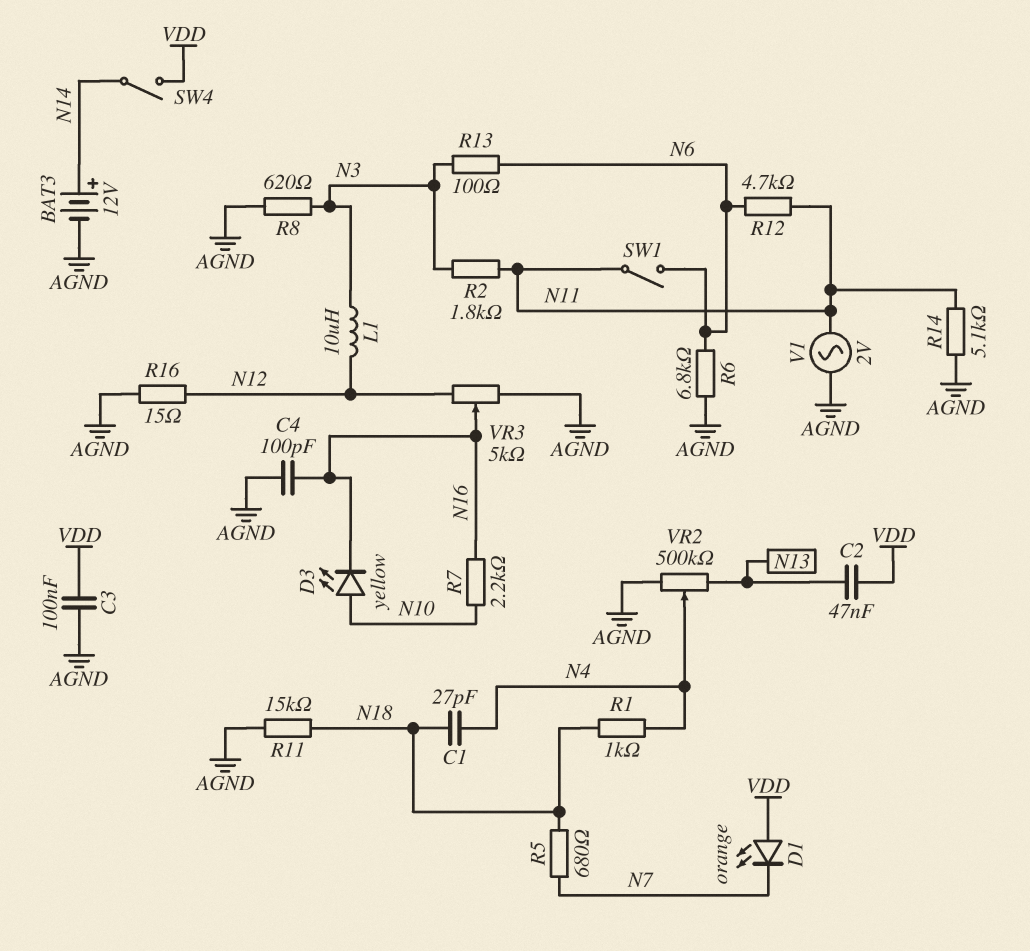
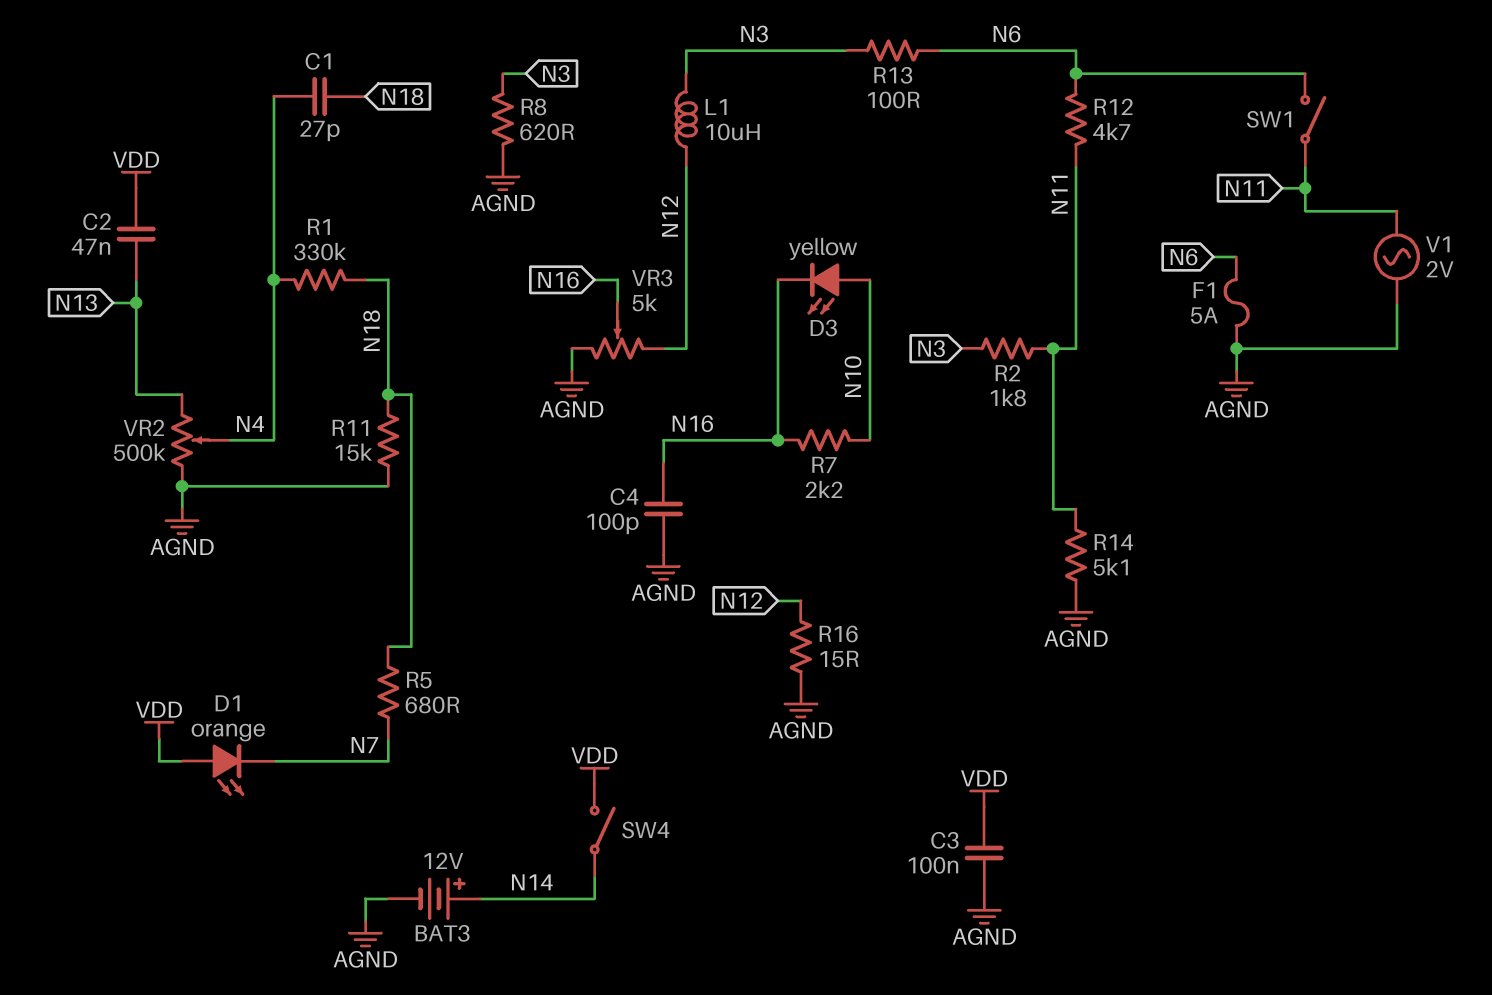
F1: none -> 5A (AGND, N6)
R1: 1k (N4, N18) -> 330k (N4, N18)
R6: 6.8k (AGND, N6) -> none

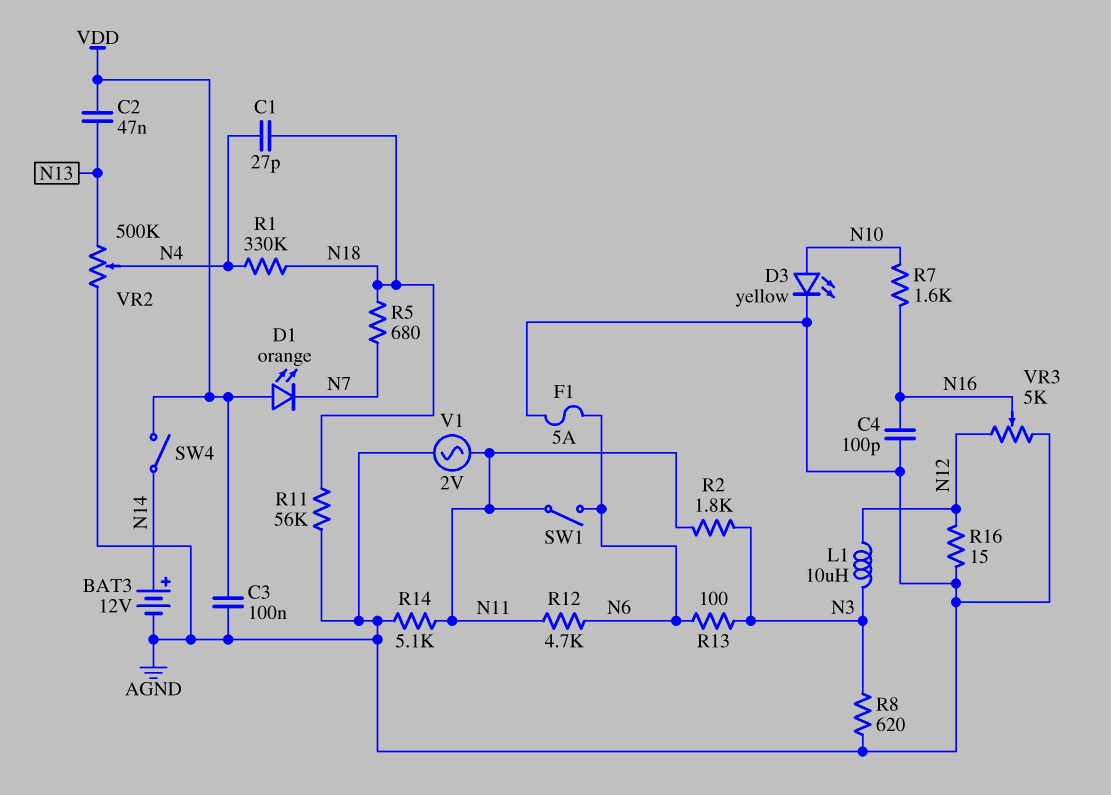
D3: LED yellow (A N10, K N16) -> LED yellow (A N10, K AGND)
R7: 2.2k (N10, N16) -> 1.6k (N10, N16)
R11: 15k (AGND, N18) -> 56k (AGND, N18)

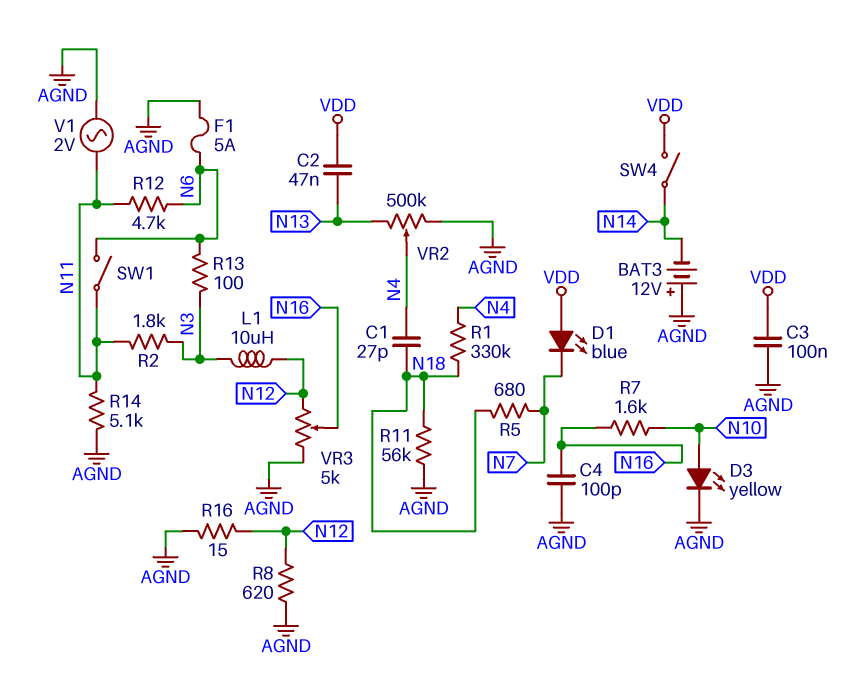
BAT3: 12V (plus N14, minus AGND) -> 12V (plus AGND, minus N14)
D1: LED orange (A VDD, K N7) -> LED blue (A VDD, K N7)
R8: 620 (AGND, N3) -> 620 (AGND, N12)

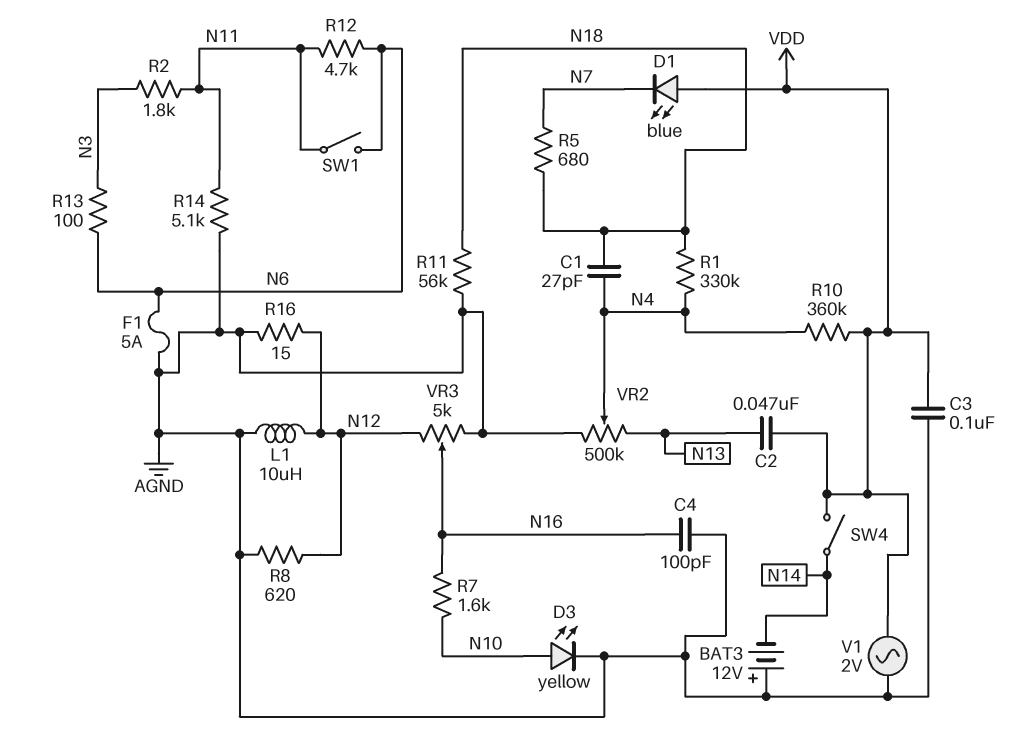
L1: 10uH (N3, N12) -> 10uH (AGND, N12)
R10: none -> 360k (N4, VDD)
V1: AC 2V (AGND, N11) -> AC 2V (AGND, VDD)

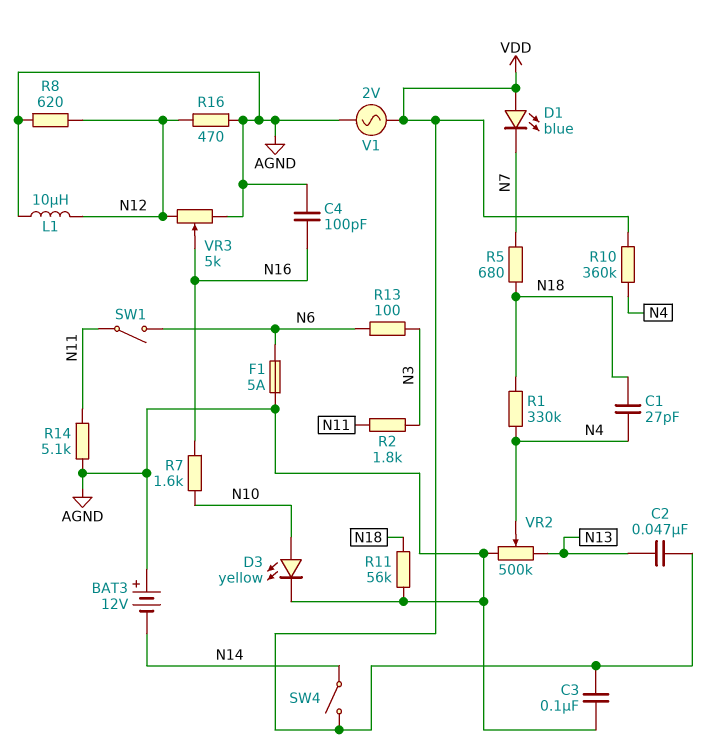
R12: 4.7k (N6, N11) -> none
R16: 15 (AGND, N12) -> 470 (AGND, N12)

